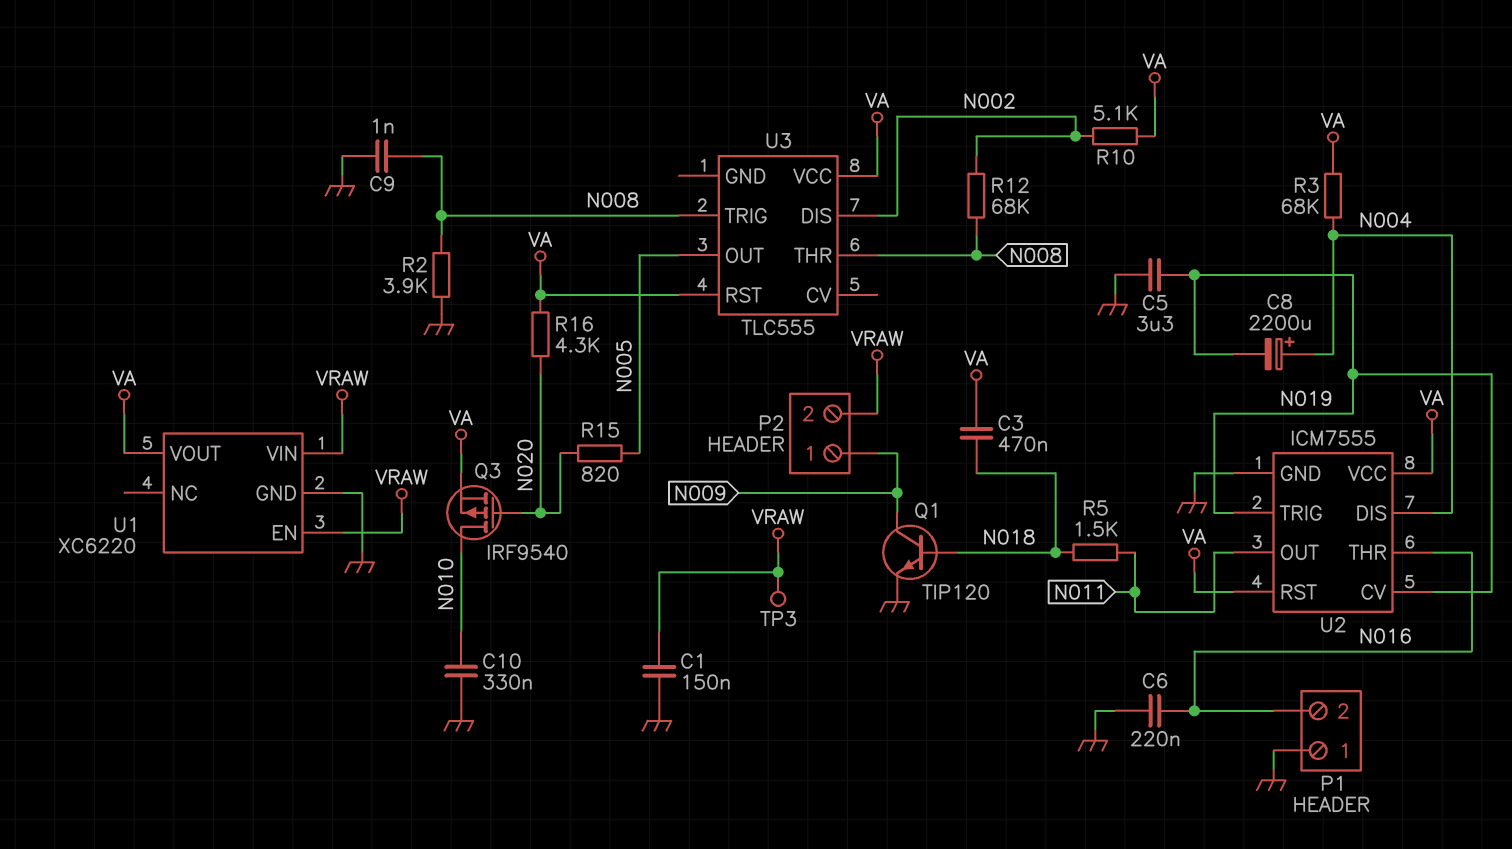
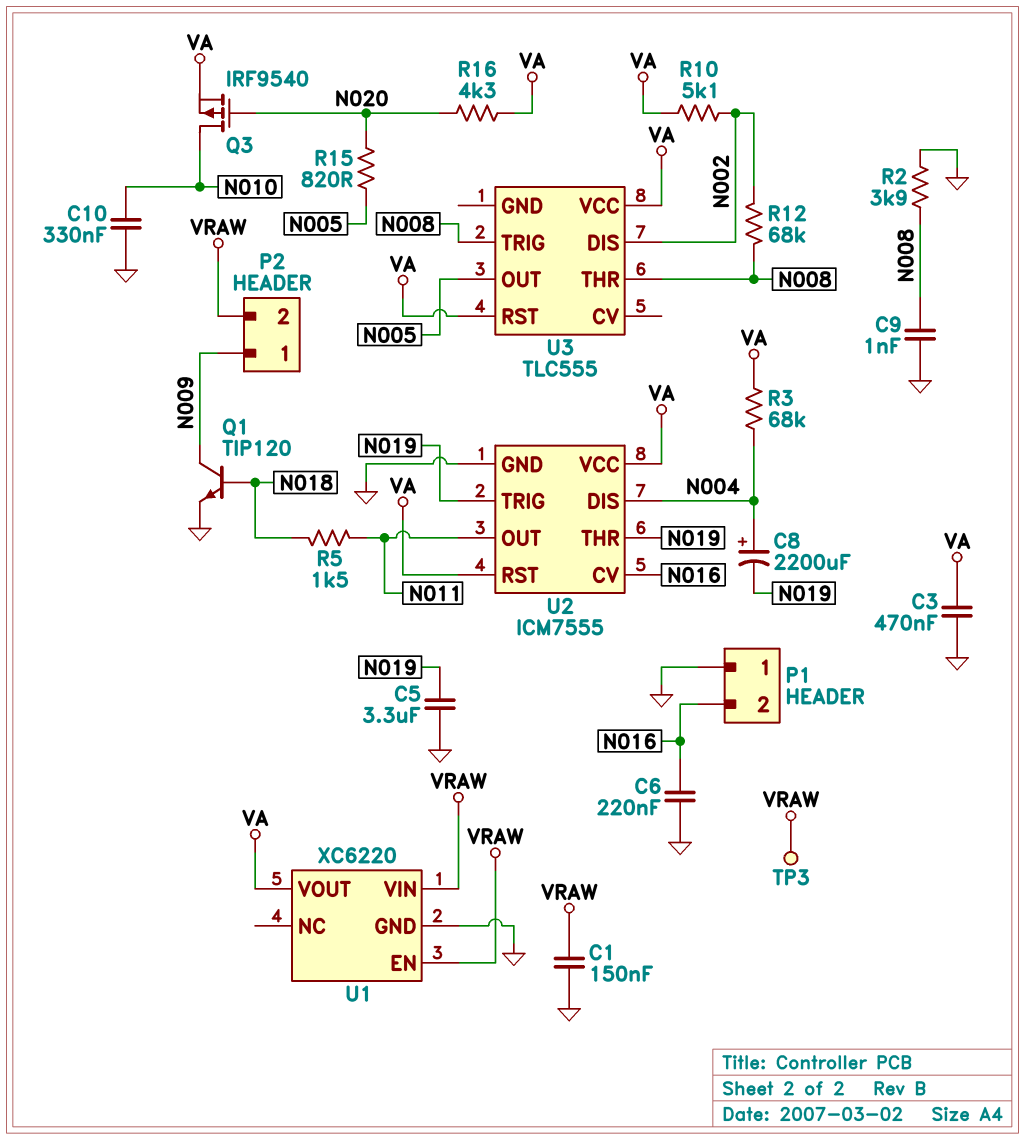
C3: 470nF (N018, VA) -> 470nF (GND, VA)
U2 pin CV: N019 -> N016
U2 pin THR: N016 -> N019

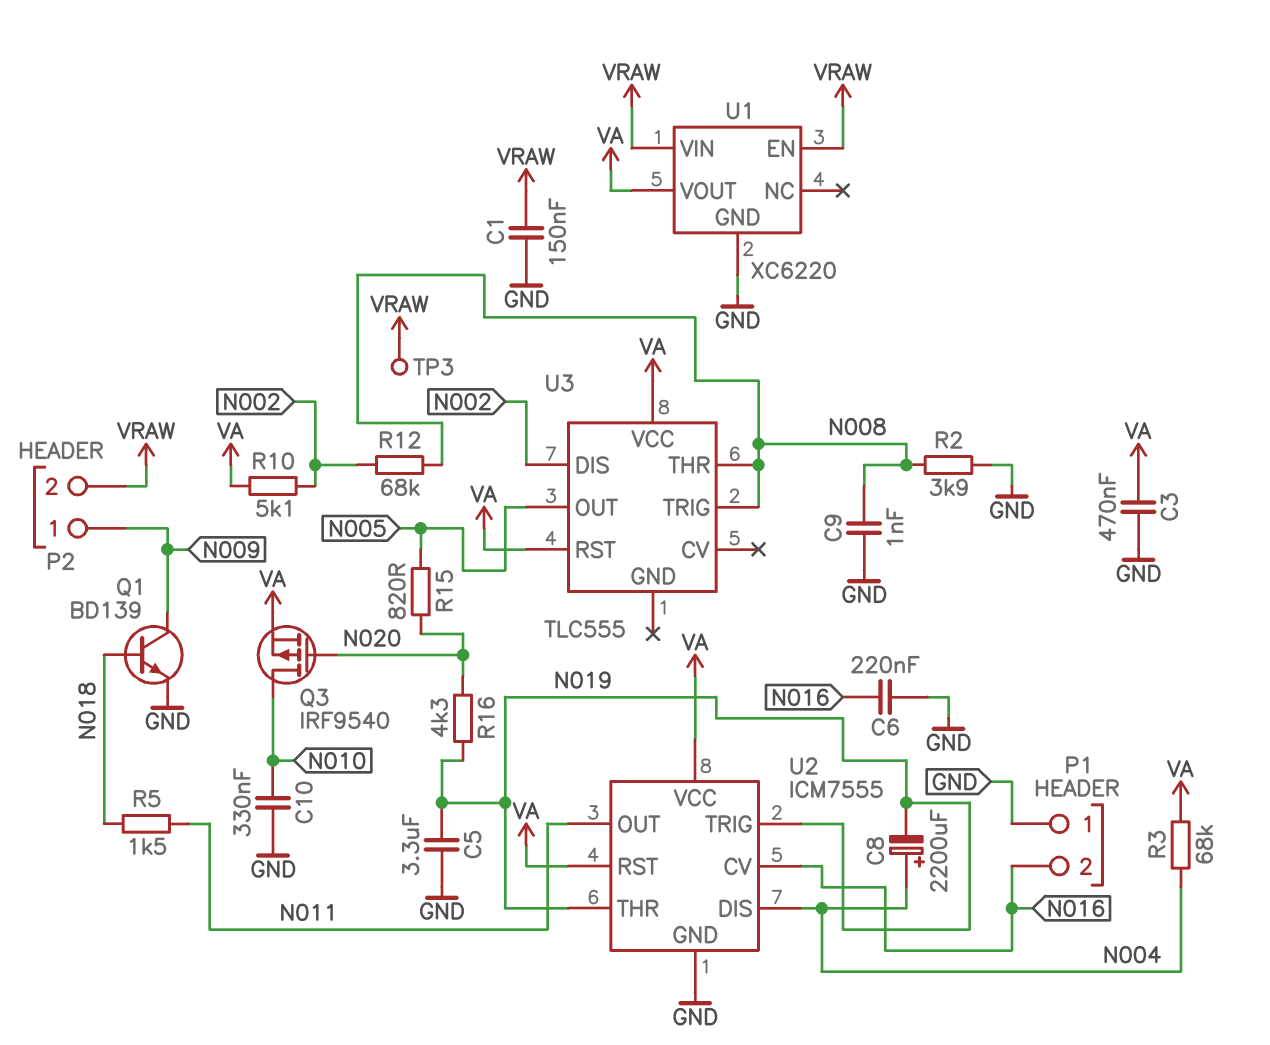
Q1: NPN TIP120 (B N018, C N009, E GND) -> NPN BD139 (B N018, C N009, E GND)
R16: 4.3k (N020, VA) -> 4.3k (N019, N020)

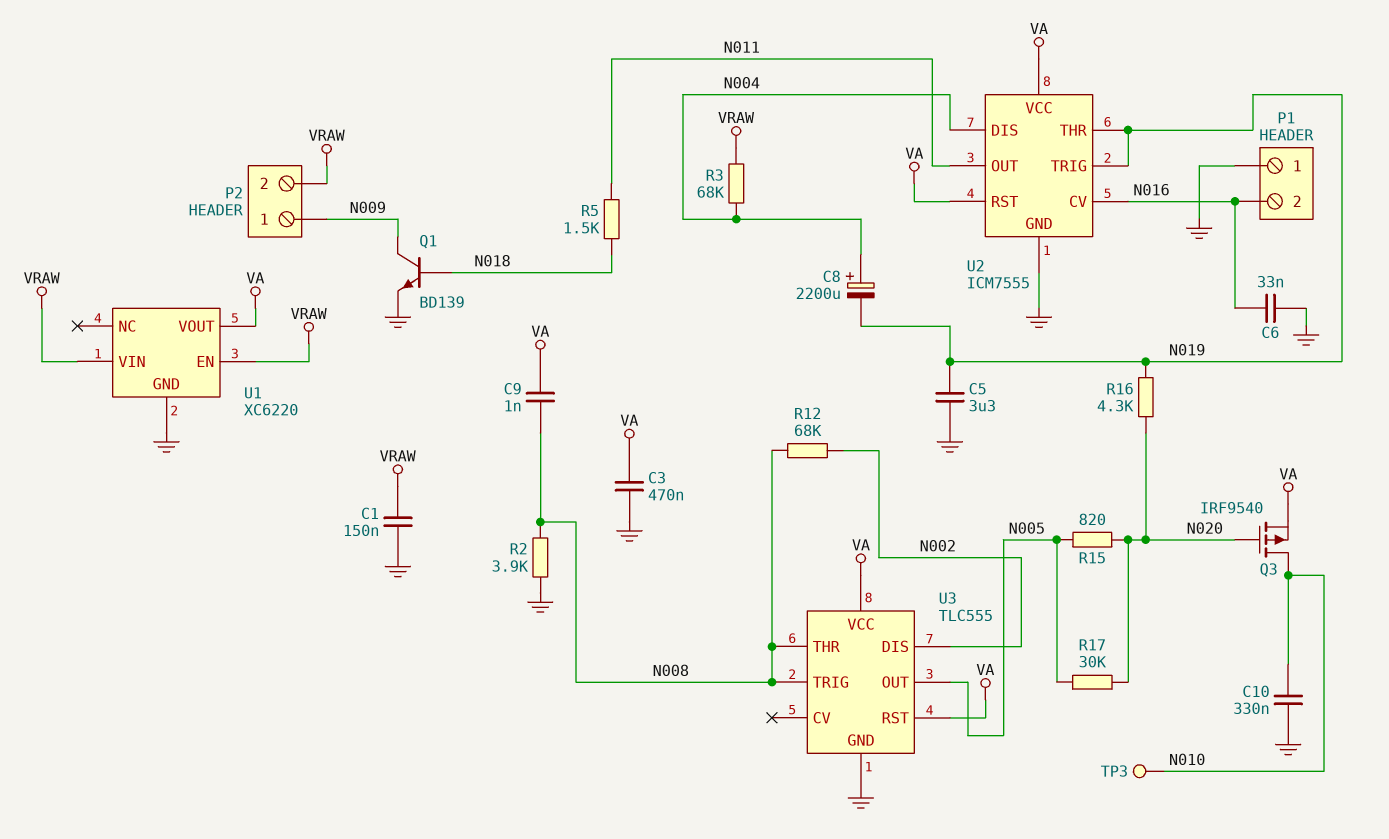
C6: 220nF (GND, N016) -> 33nF (GND, N016)
C9: 1nF (GND, N008) -> 1nF (N008, VA)
R3: 68k (N004, VA) -> 68k (N004, VRAW)
R10: 5.1k (N002, VA) -> none
R17: none -> 30k (N005, N020)
TP3: test point (VRAW) -> test point (N010)
U3 pin GND: none -> GND

